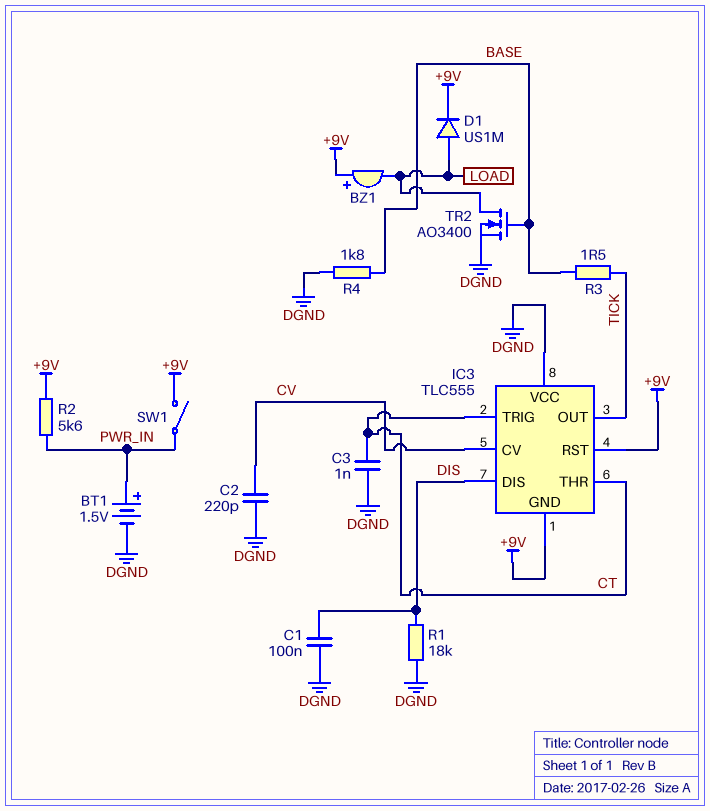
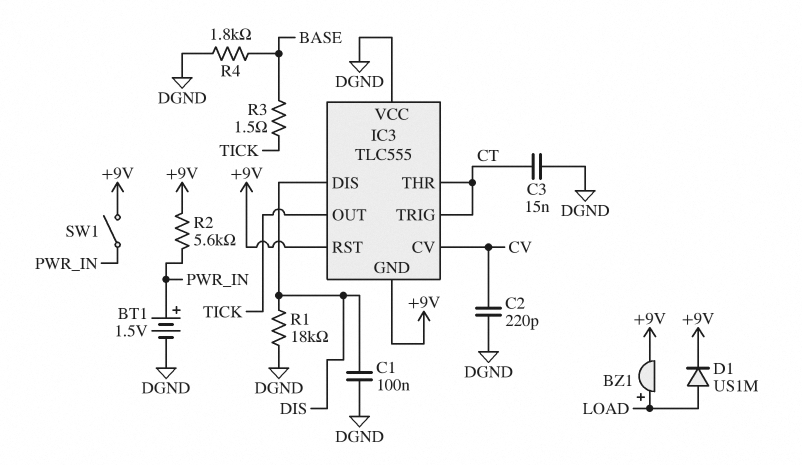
BZ1: buzzer (plus +9V, minus LOAD) -> buzzer (plus LOAD, minus +9V)
C3: 1nF (CT, DGND) -> 15nF (CT, DGND)
TR2: NMOS AO3400 (G BASE, D LOAD, S DGND) -> none

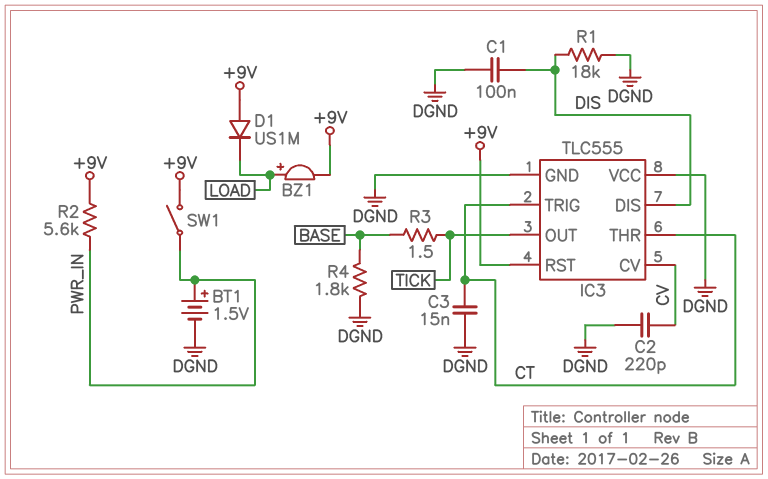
D1: diode US1M (A LOAD, K +9V) -> diode US1M (A +9V, K LOAD)
IC3 pin GND: +9V -> DGND

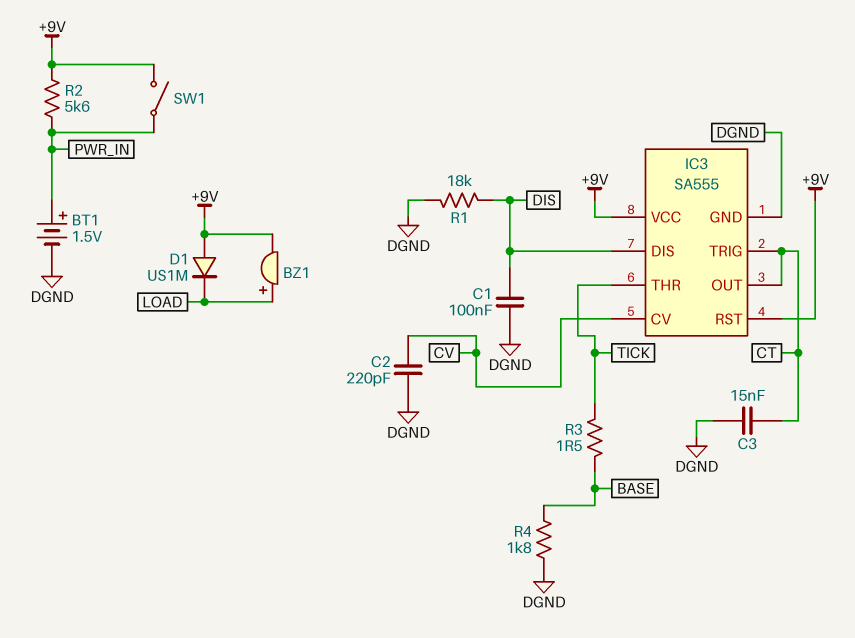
IC3: TLC555 -> SA555
IC3 pin OUT: TICK -> CT
IC3 pin THR: CT -> TICK
IC3 pin VCC: DGND -> +9V

